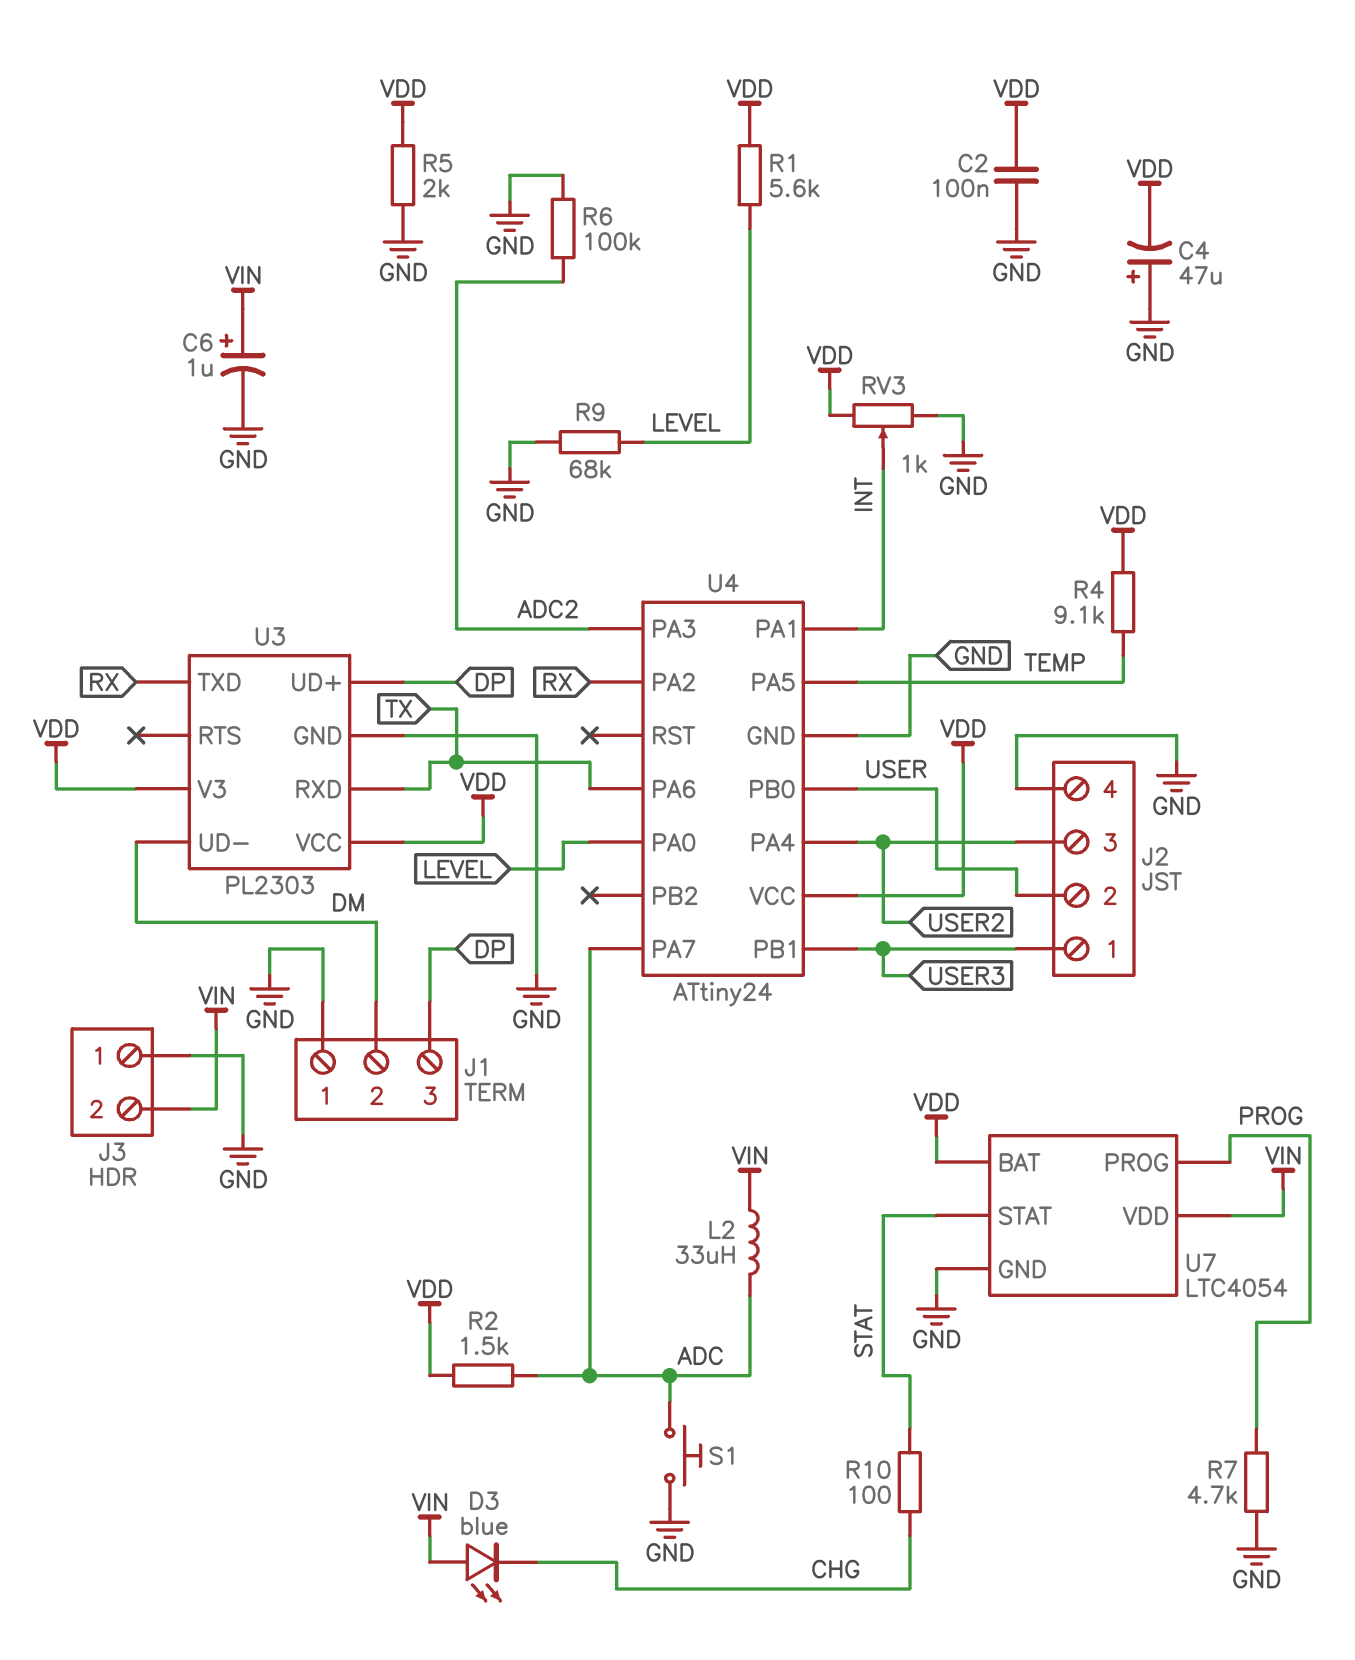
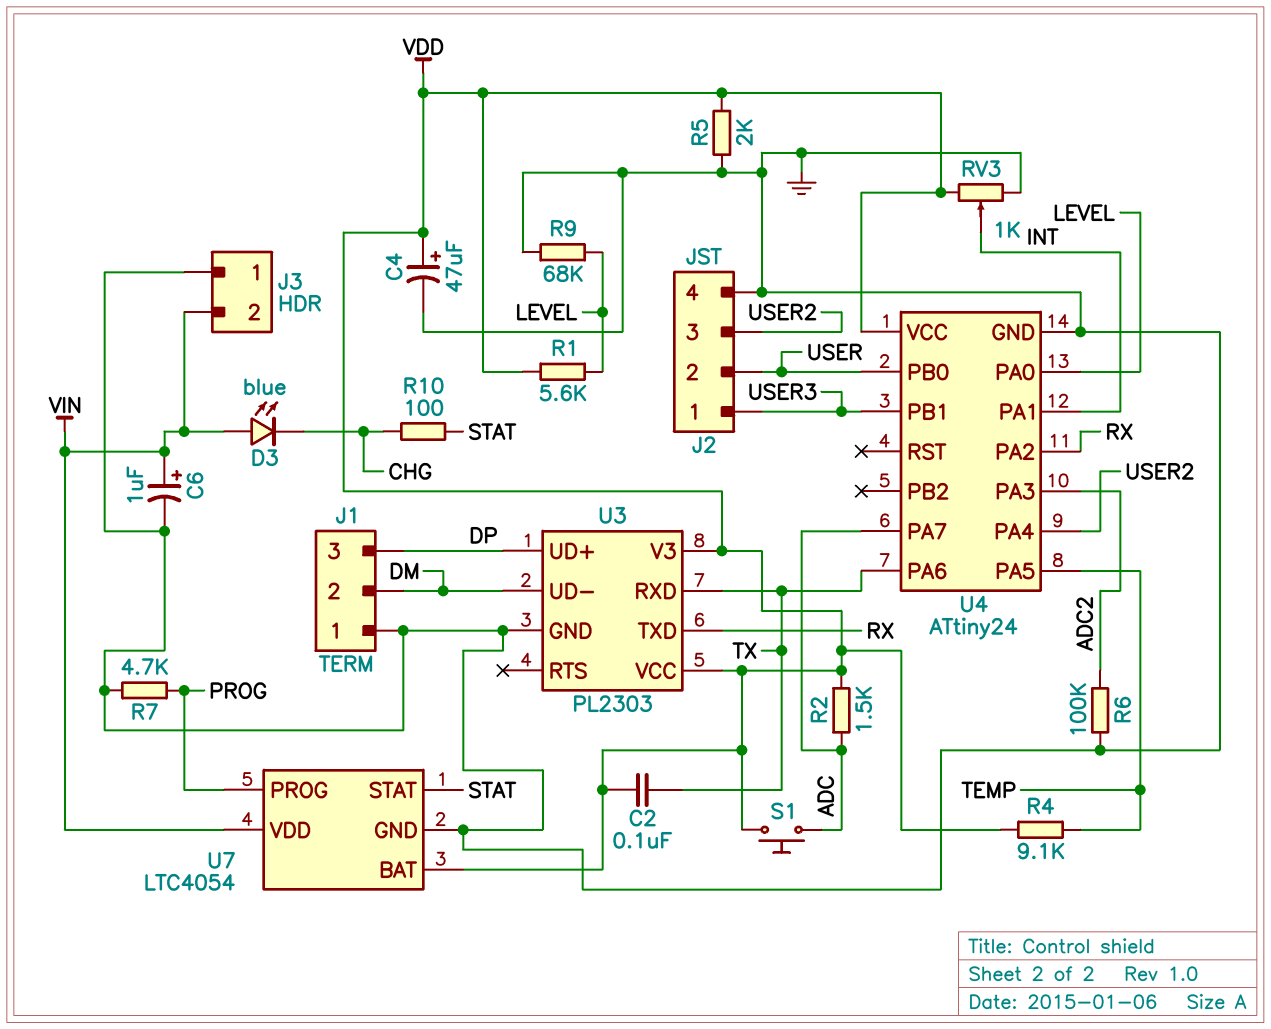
C2: 100nF (GND, VDD) -> 100nF (TX, VDD)
C4: 47uF (plus GND, minus VDD) -> 47uF (plus VDD, minus GND)
L2: 33uH (ADC, VIN) -> none
S1: button (ADC, GND) -> button (ADC, VDD)

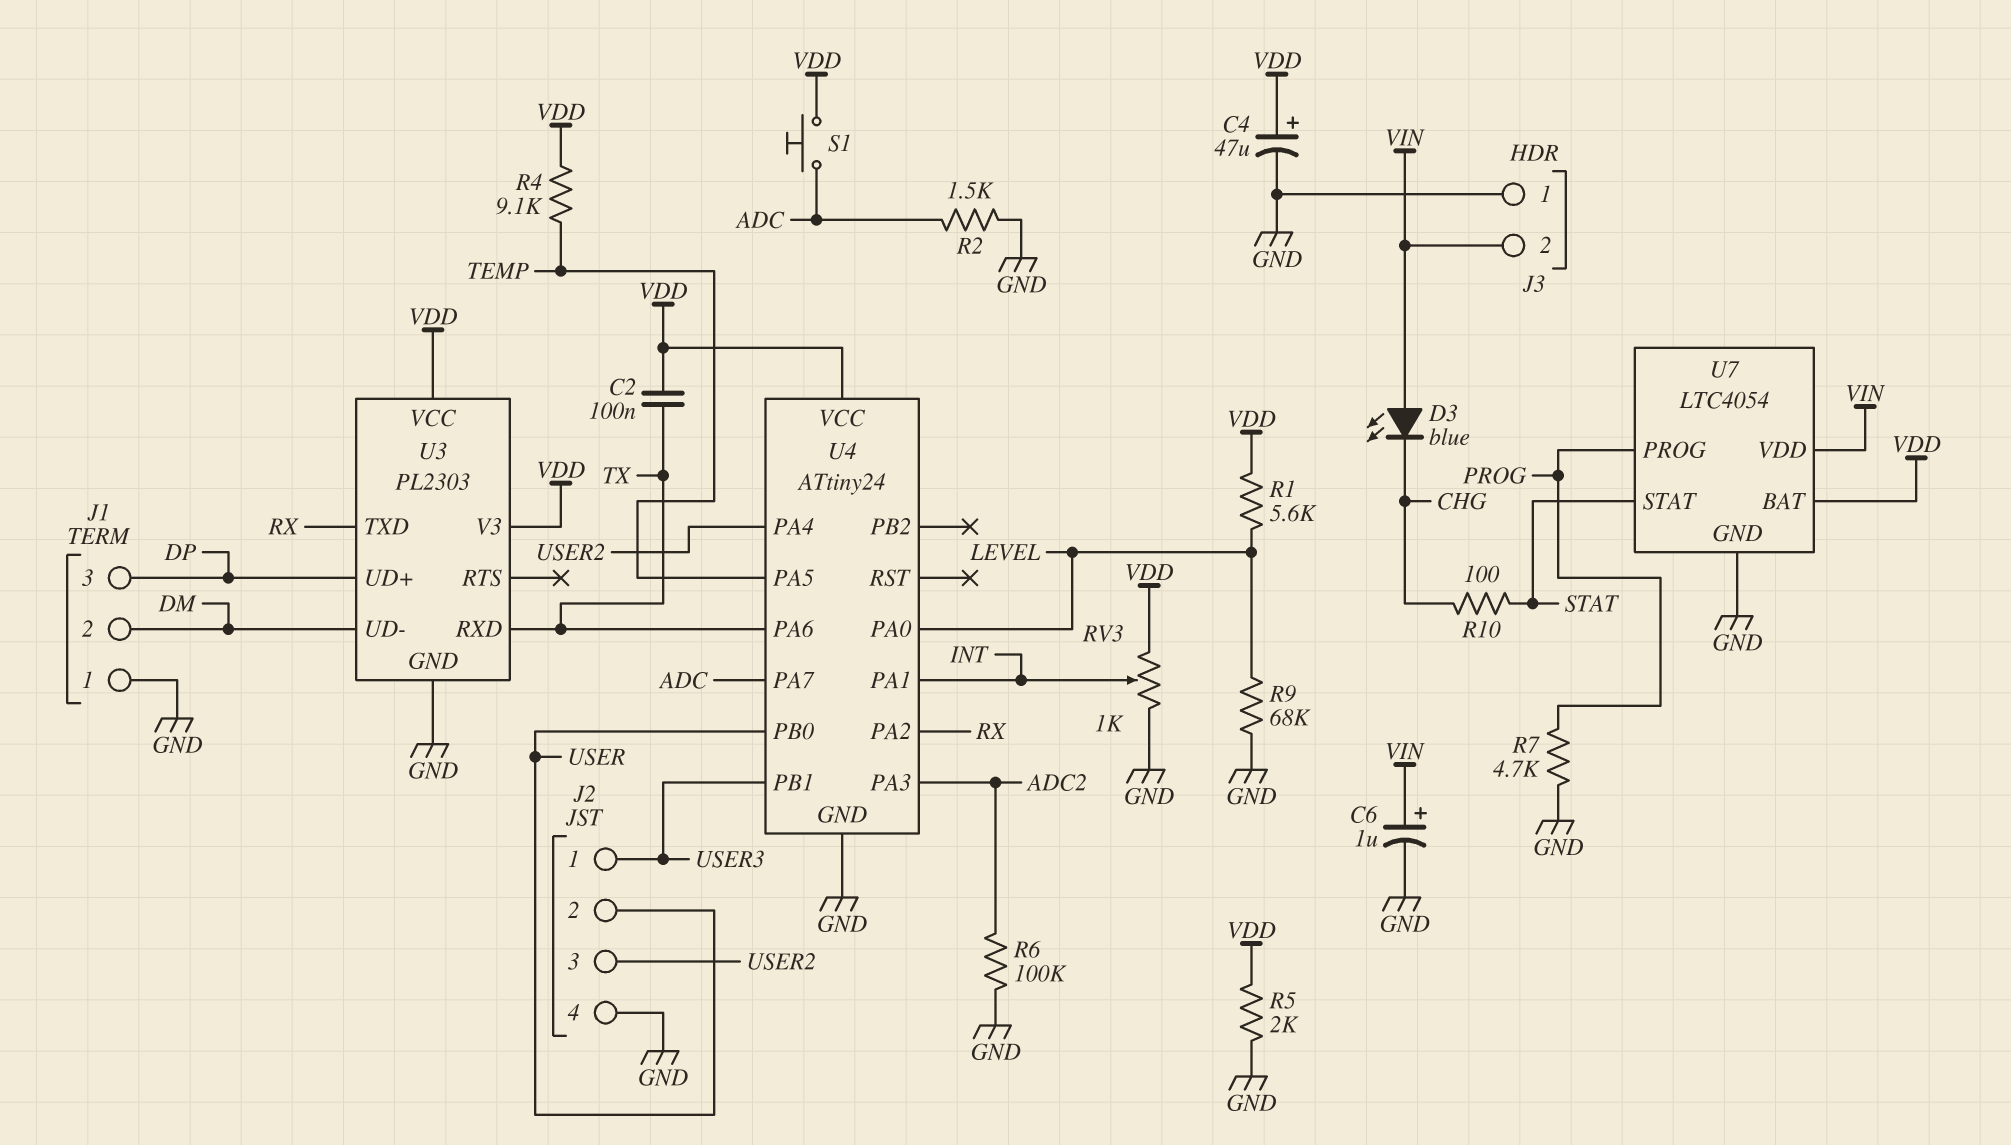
R2: 1.5k (ADC, VDD) -> 1.5k (ADC, GND)

